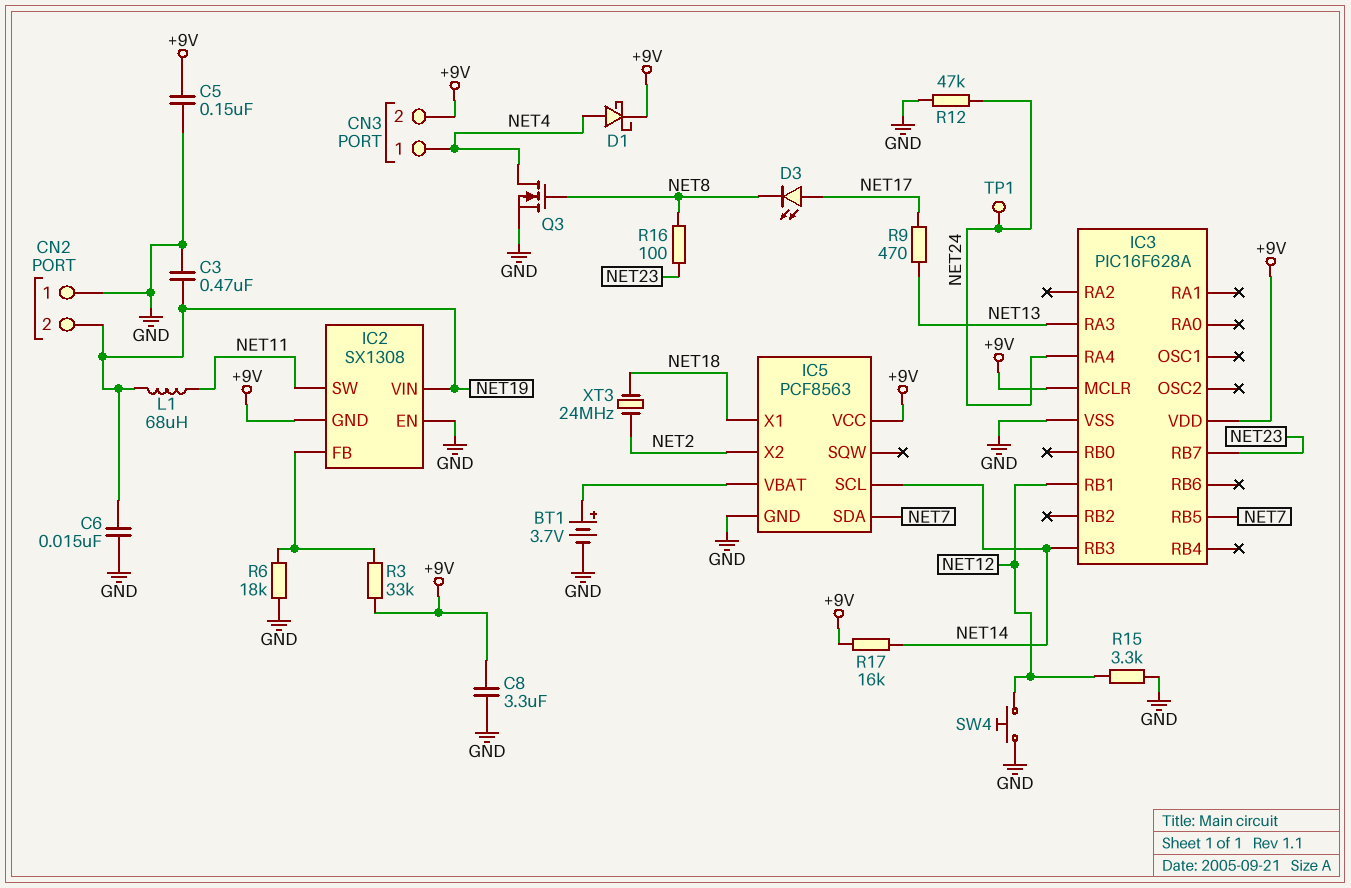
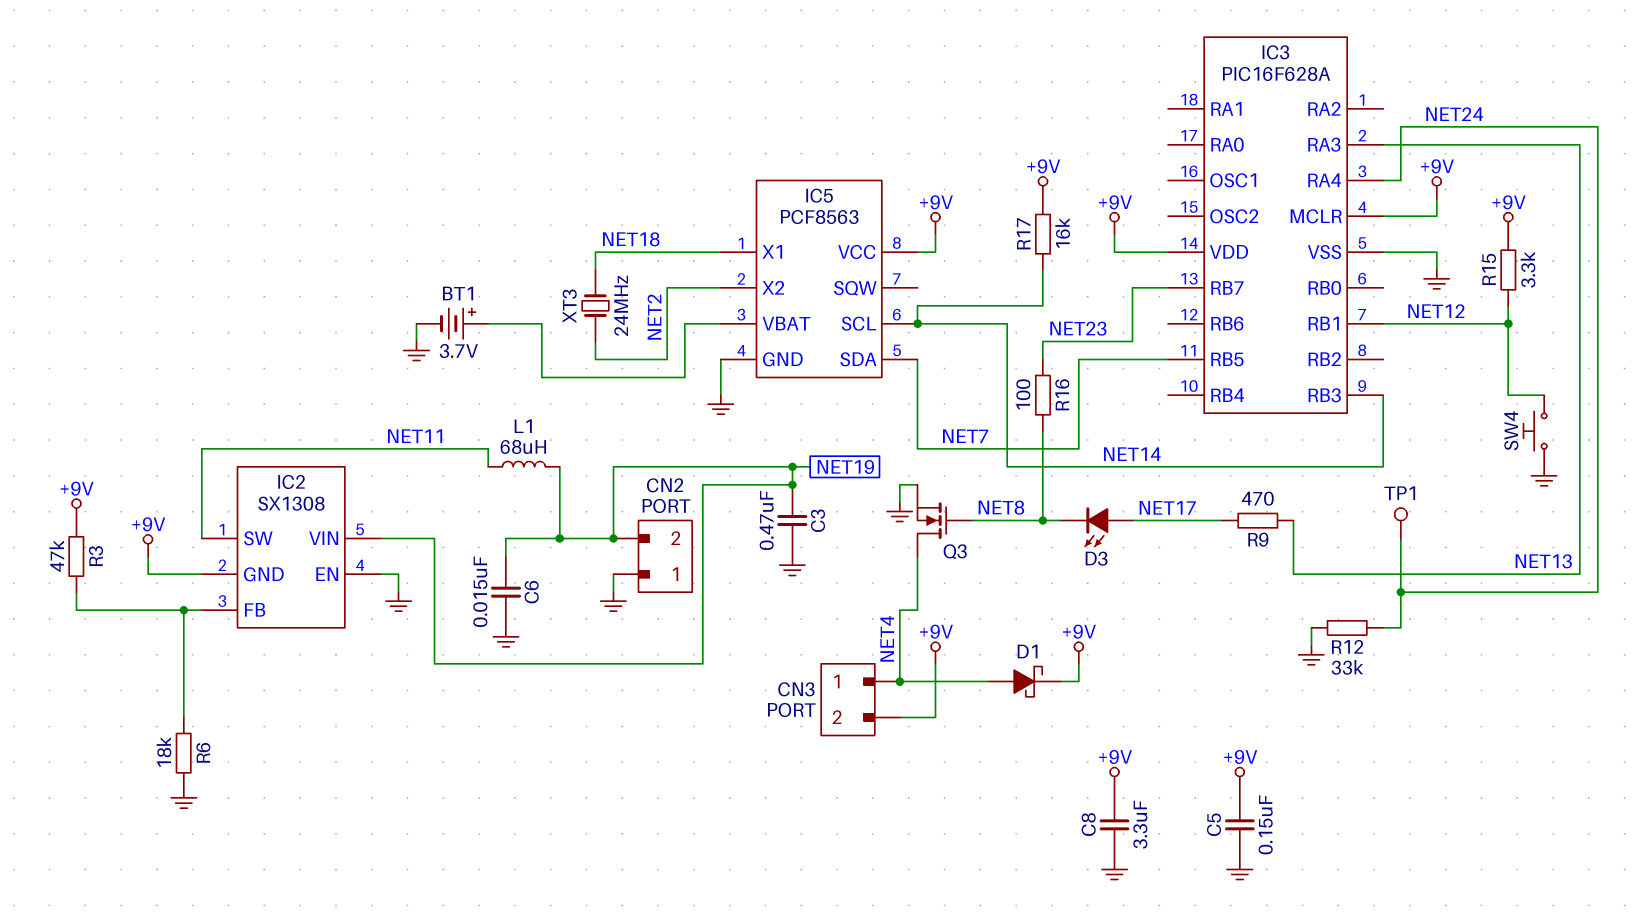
R3: 33k (+9V, IC2/FB) -> 47k (+9V, IC2/FB)
R12: 47k (GND, NET24) -> 33k (GND, NET24)
R15: 3.3k (GND, NET12) -> 3.3k (+9V, NET12)

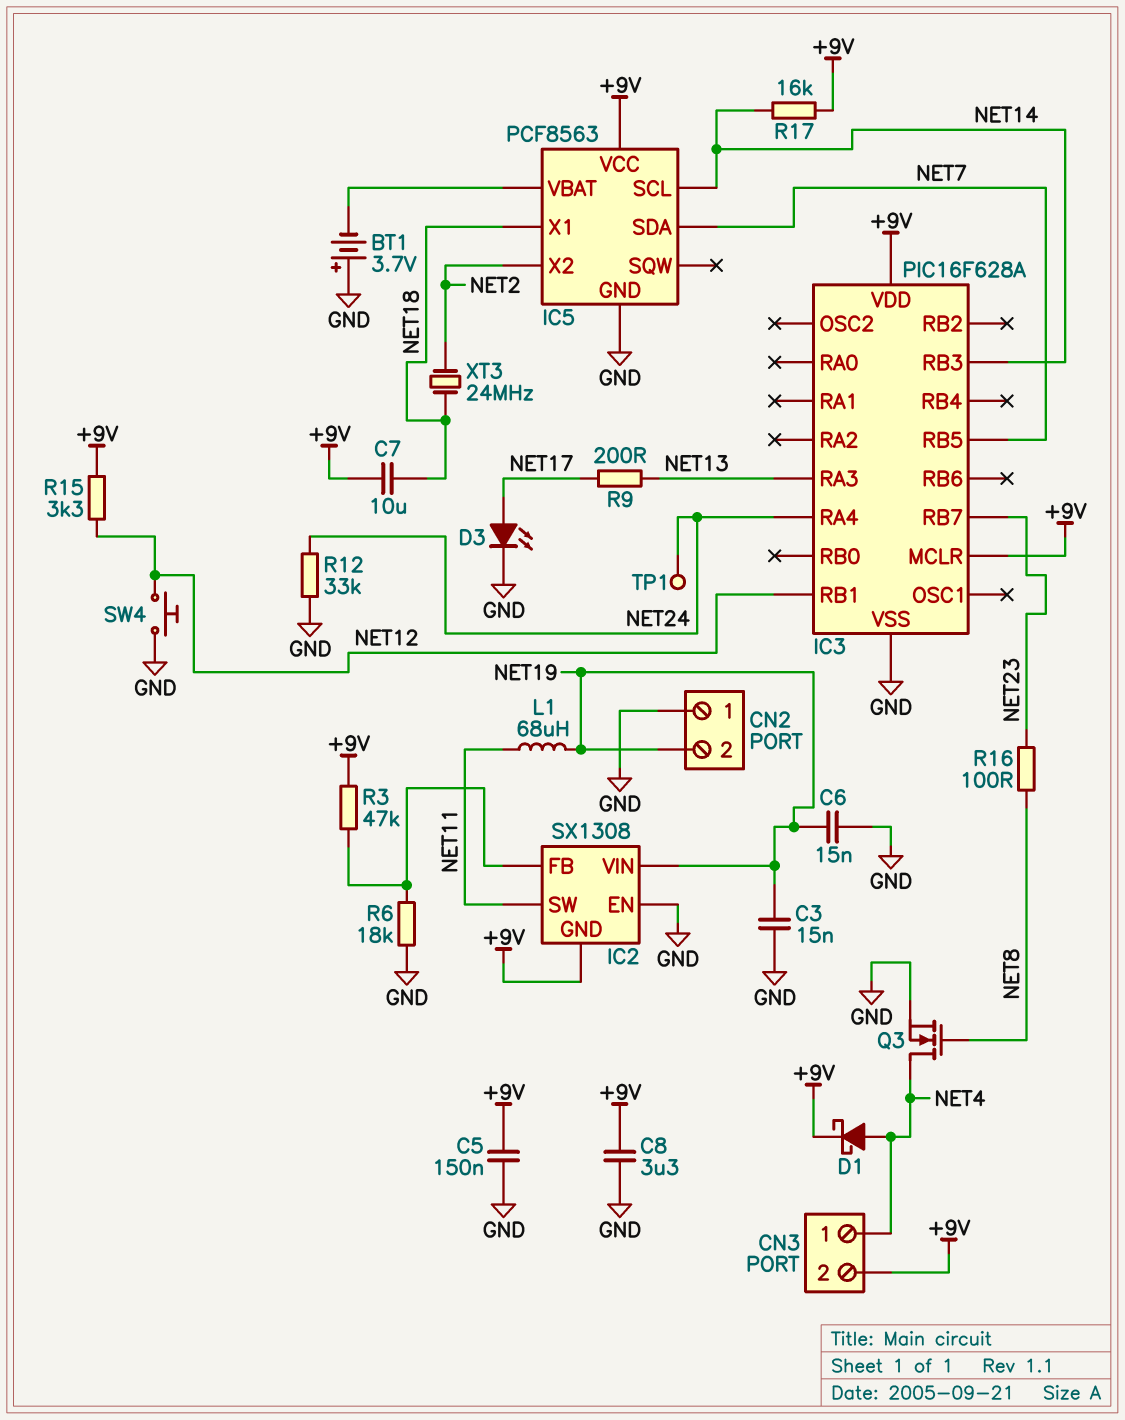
BT1: 3.7V (plus IC5/VBAT, minus GND) -> 3.7V (plus GND, minus IC5/VBAT)
C3: 470nF (GND, NET19) -> 15nF (GND, NET19)
C7: none -> 10uF (+9V, NET18)
D3: LED (A NET17, K NET8) -> LED (A NET17, K GND)
R9: 470 (NET13, NET17) -> 200 (NET13, NET17)

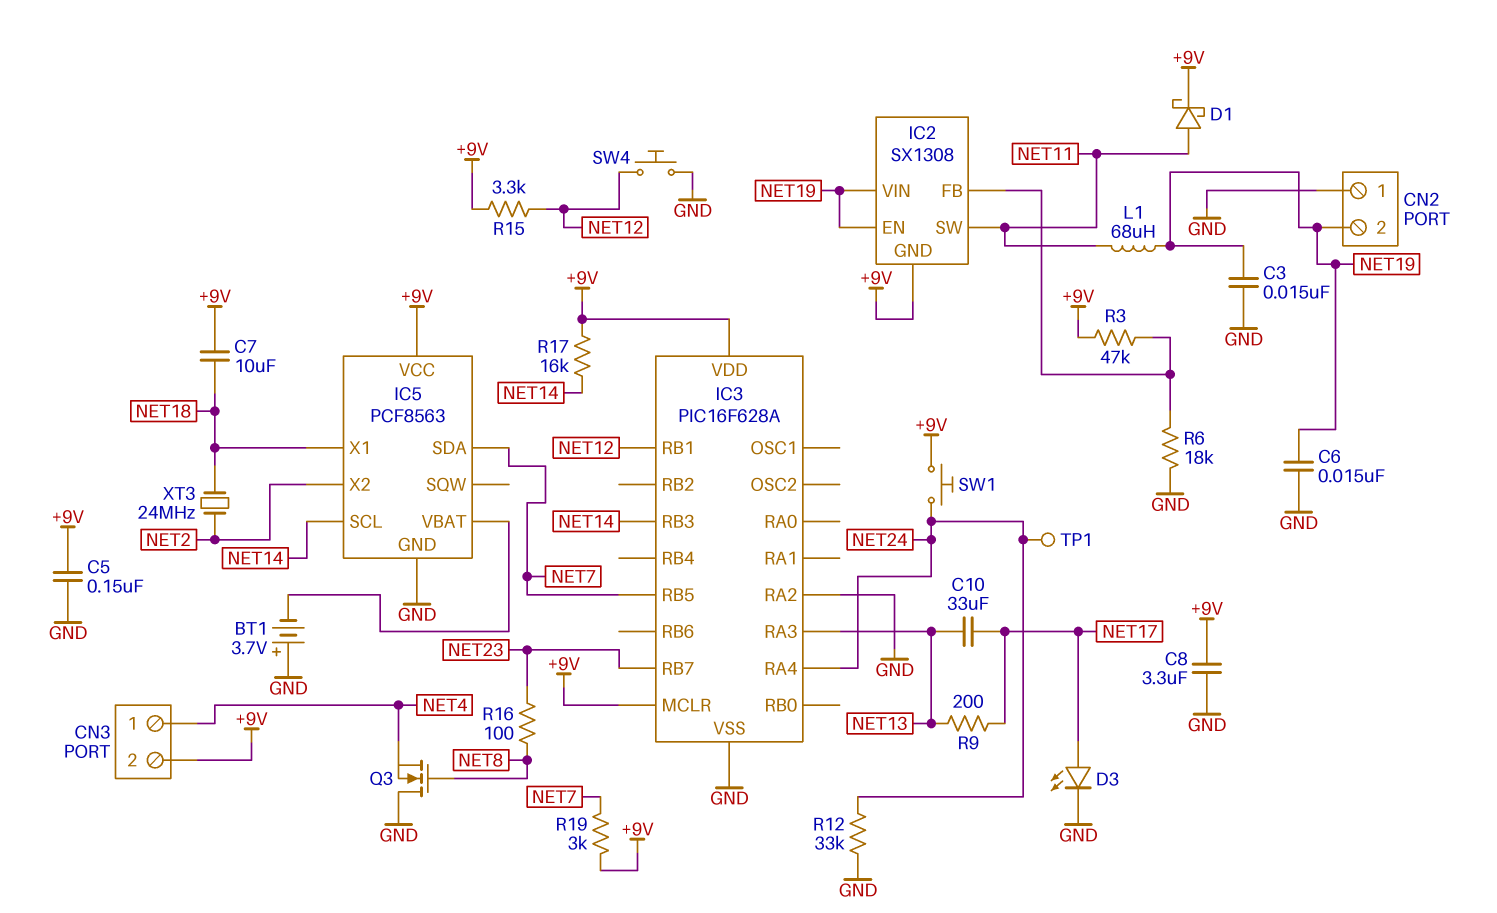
C10: none -> 33uF (NET13, NET17)
D1: schottky (A NET4, K +9V) -> schottky (A NET11, K +9V)
IC2 pin EN: GND -> NET19
IC3 pin RA2: none -> GND
Q3: NMOS (G NET8, D NET4, S GND) -> NMOS (G NET8, D GND, S NET4)
R19: none -> 3k (+9V, NET7)
SW1: none -> button (+9V, NET24)

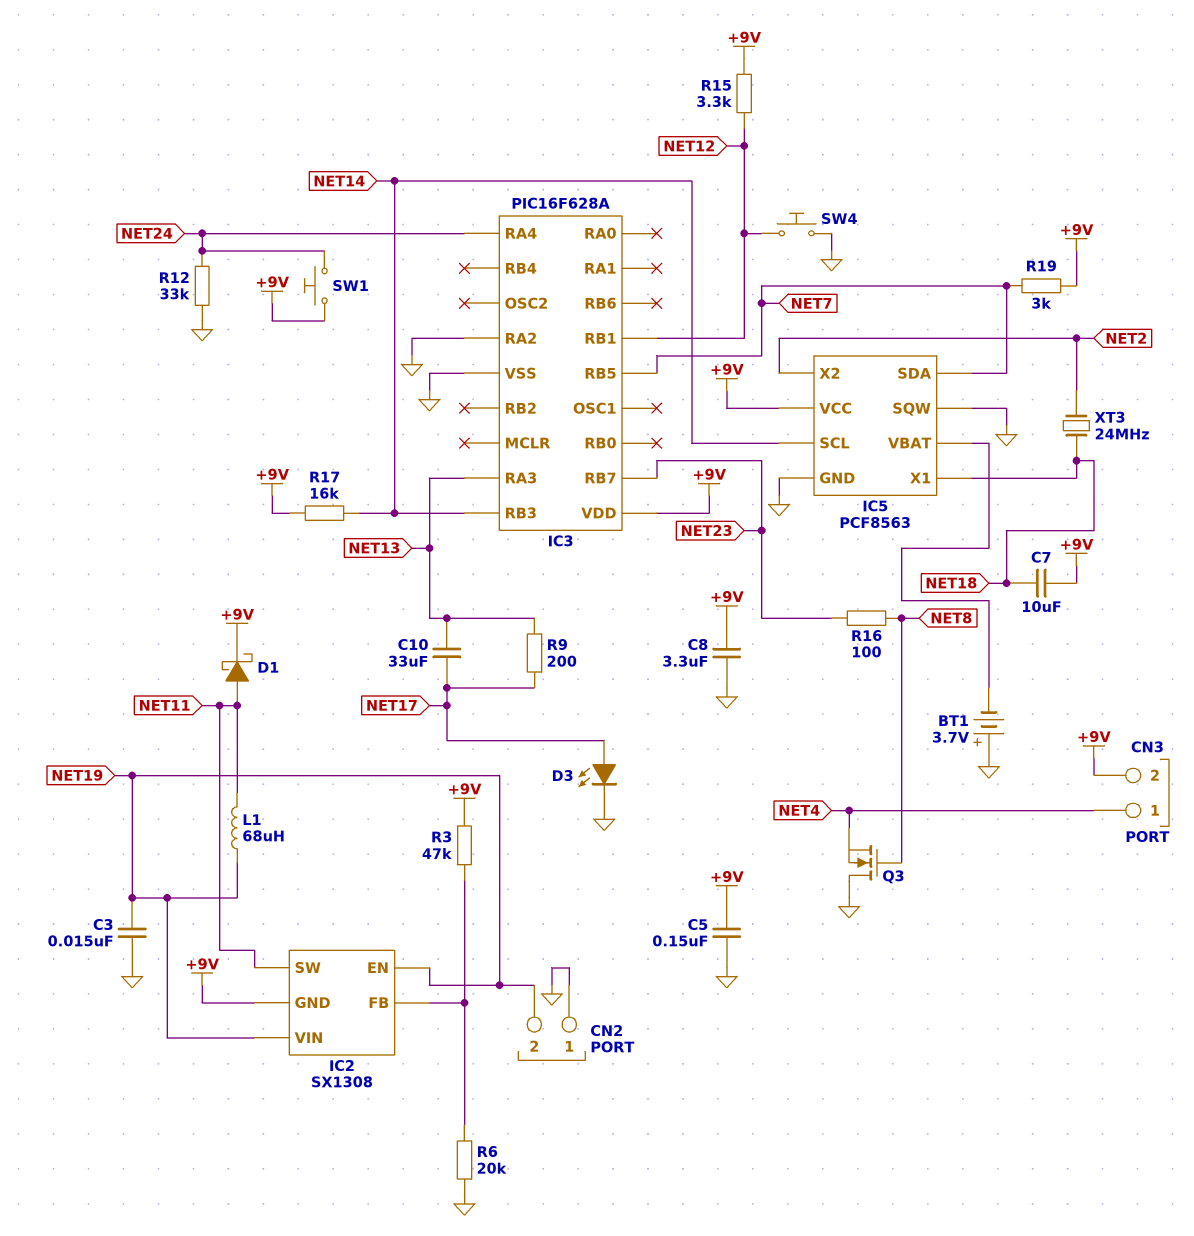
C6: 15nF (GND, NET19) -> none
IC3 pin MCLR: +9V -> none
IC5 pin SQW: none -> GND
R6: 18k (GND, IC2/FB) -> 20k (GND, IC2/FB)
TP1: test point (NET24) -> none

